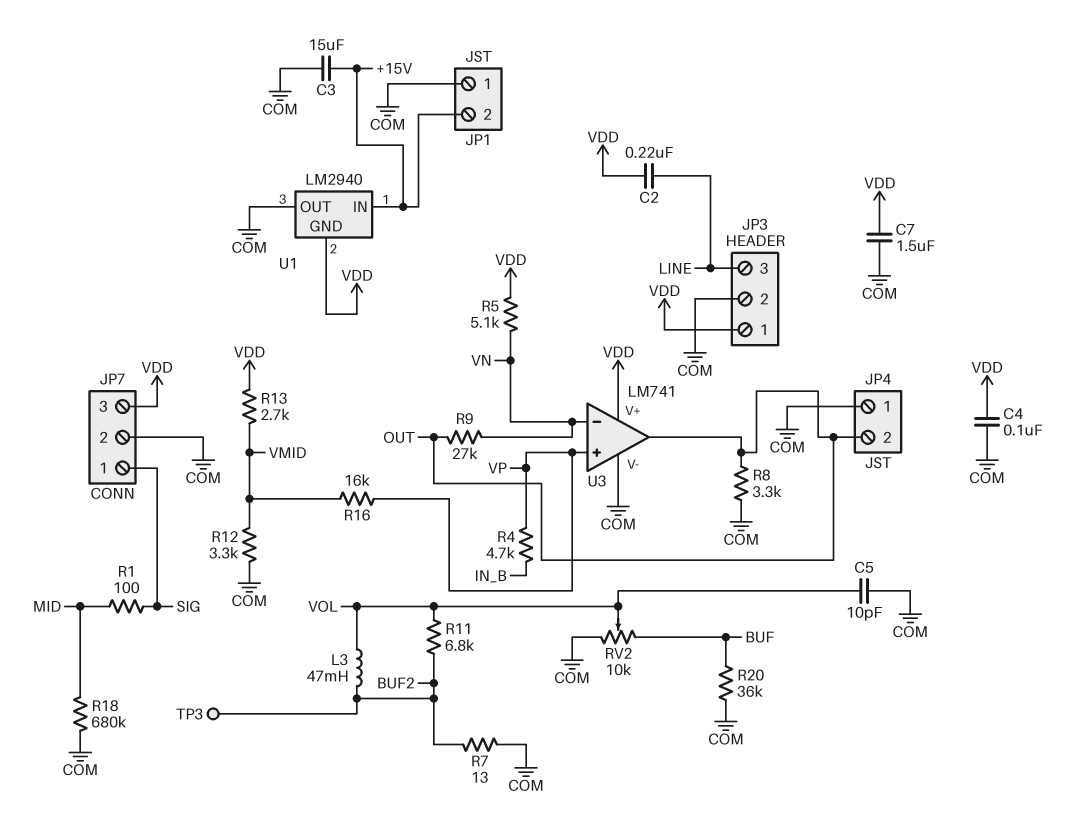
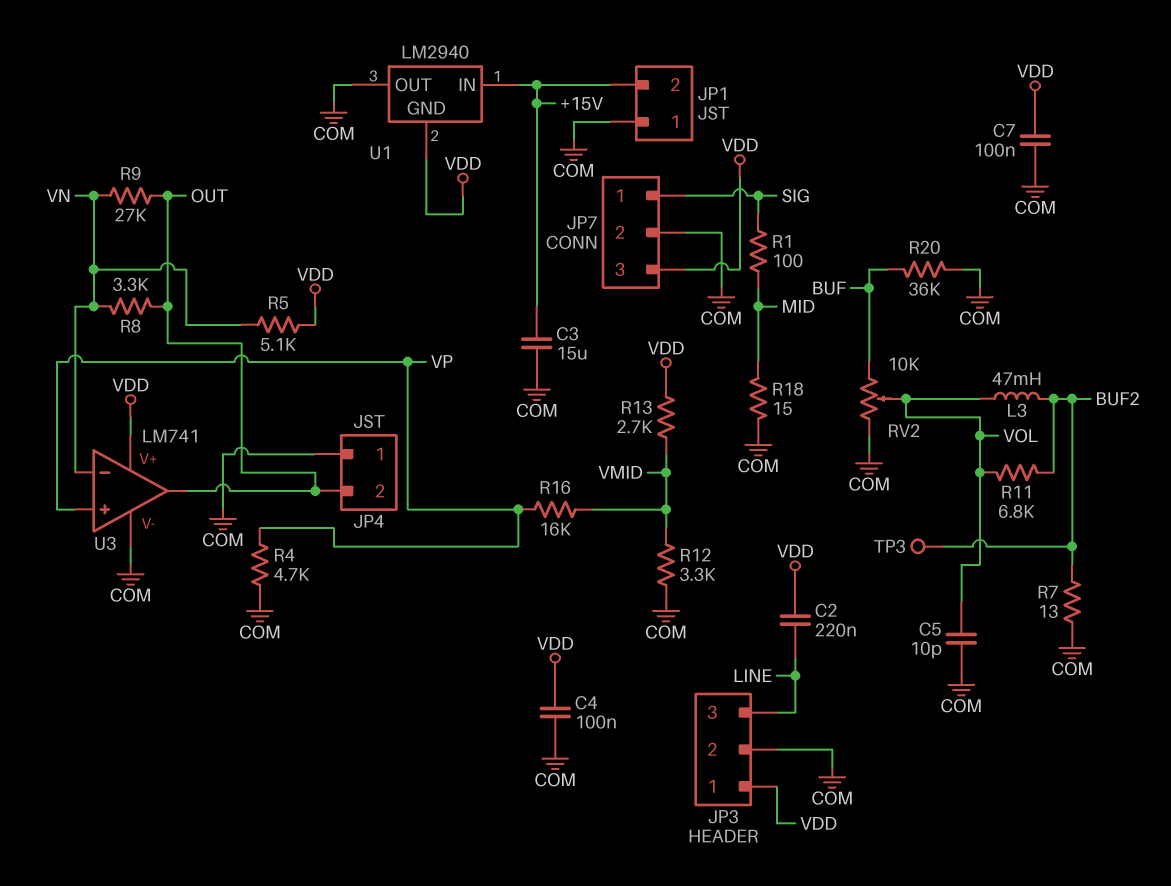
C7: 1.5uF (COM, VDD) -> 100nF (COM, VDD)
R4: 4.7k (IN_B, VP) -> 4.7k (COM, VP)
R8: 3.3k (COM, OUT) -> 3.3k (OUT, VN)
R18: 680k (COM, MID) -> 15 (COM, MID)

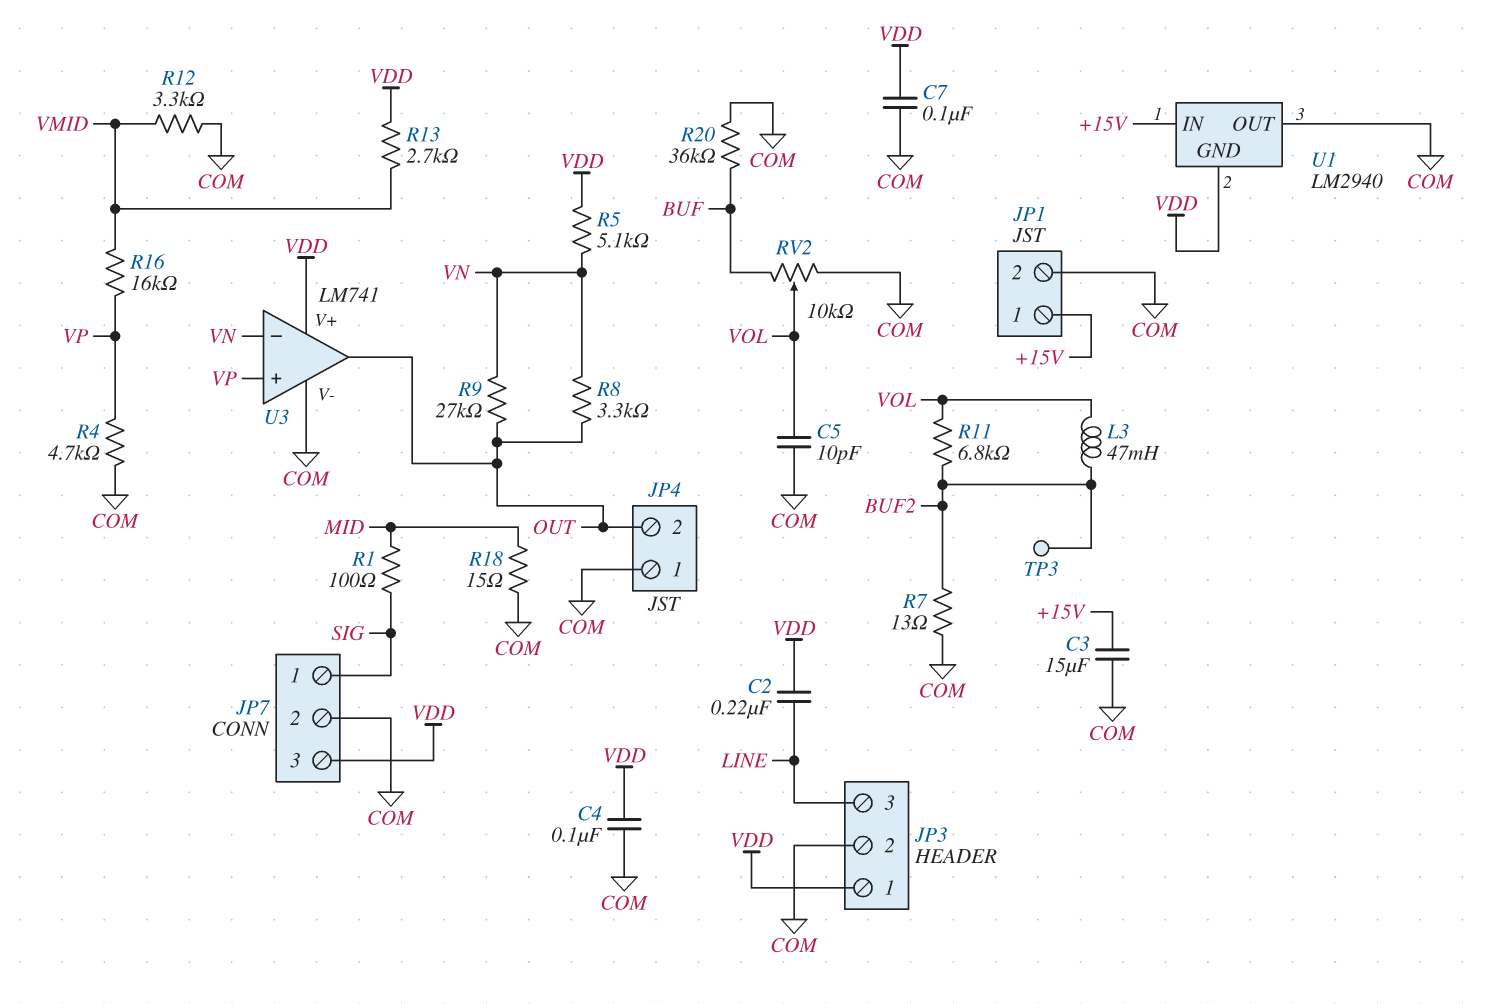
JP1 pin 1: COM -> +15V
JP1 pin 2: +15V -> COM

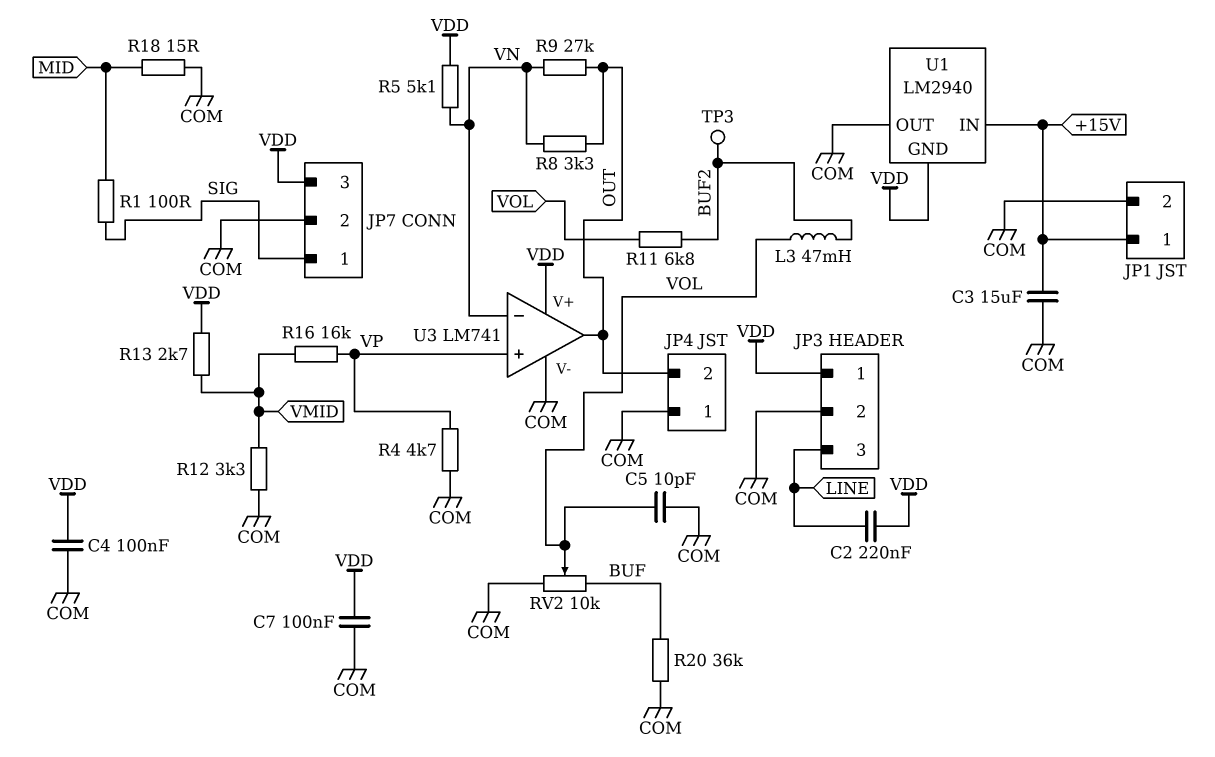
R7: 13 (BUF2, COM) -> none

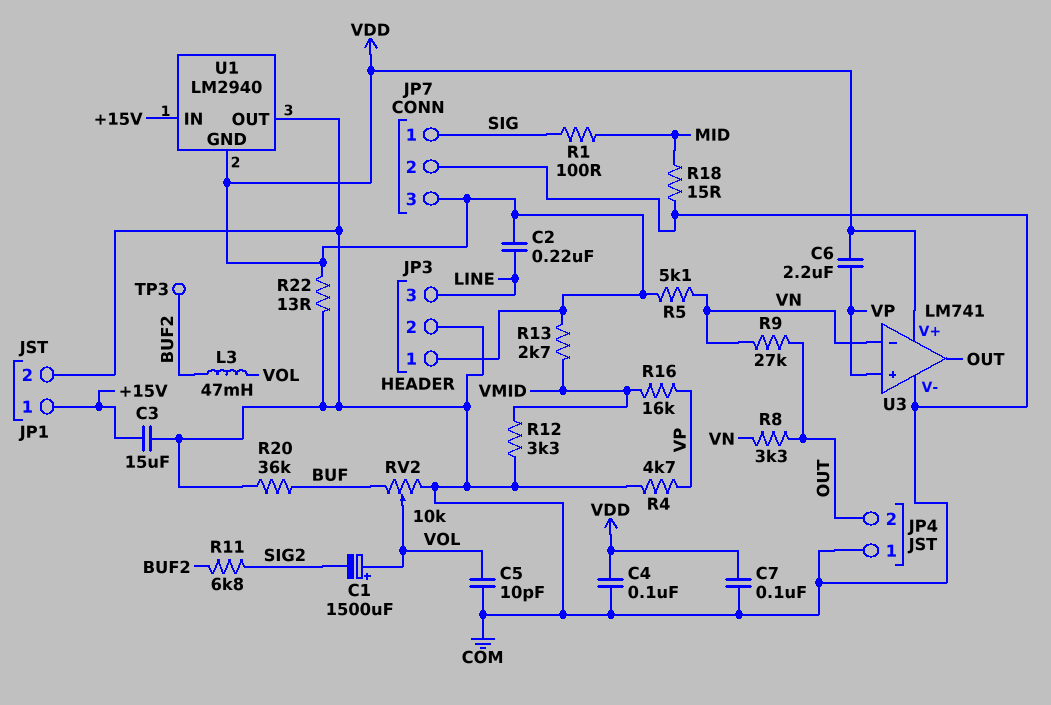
C1: none -> 1500uF (plus VOL, minus SIG2)
C6: none -> 2.2uF (VDD, VP)
R11: 6.8k (BUF2, VOL) -> 6.8k (BUF2, SIG2)
R22: none -> 13 (COM, VDD)

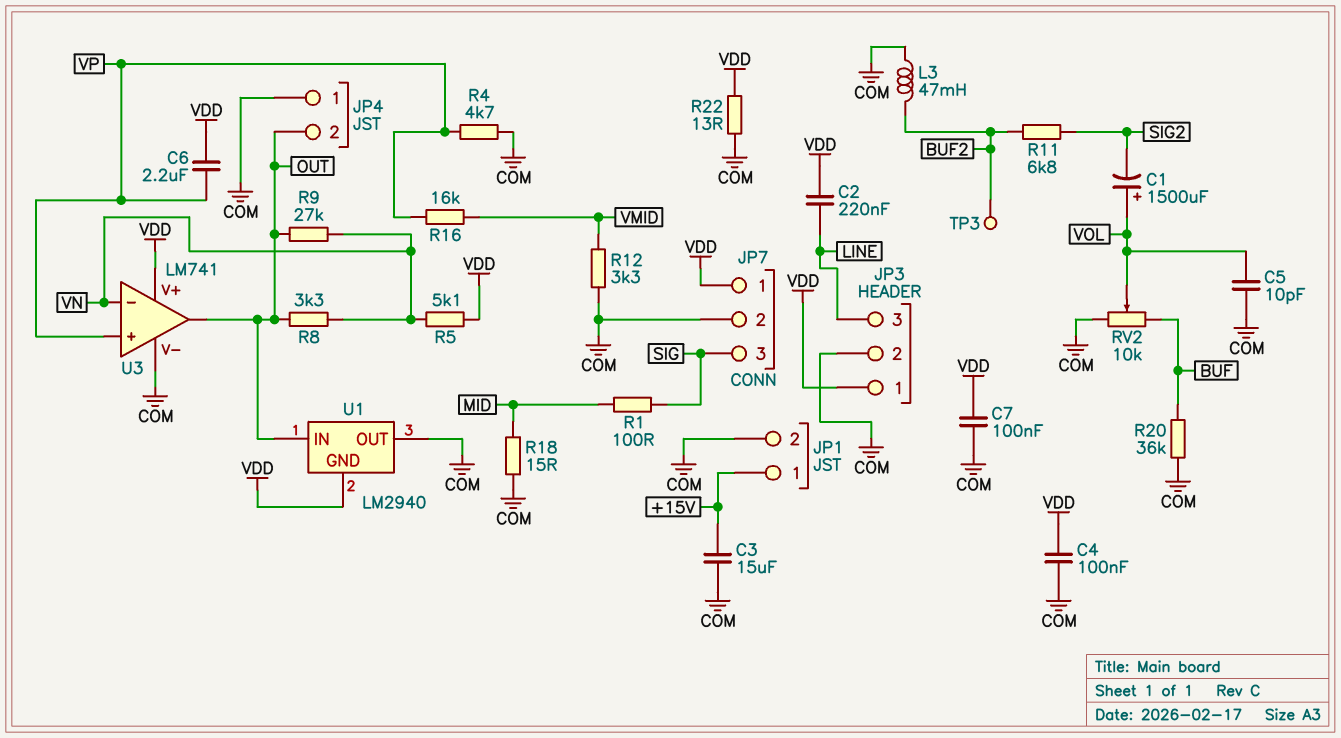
JP7 pin 1: SIG -> VDD
JP7 pin 3: VDD -> SIG
L3: 47mH (BUF2, VOL) -> 47mH (BUF2, COM)
R13: 2.7k (VDD, VMID) -> none
U1 pin IN: +15V -> OUT

